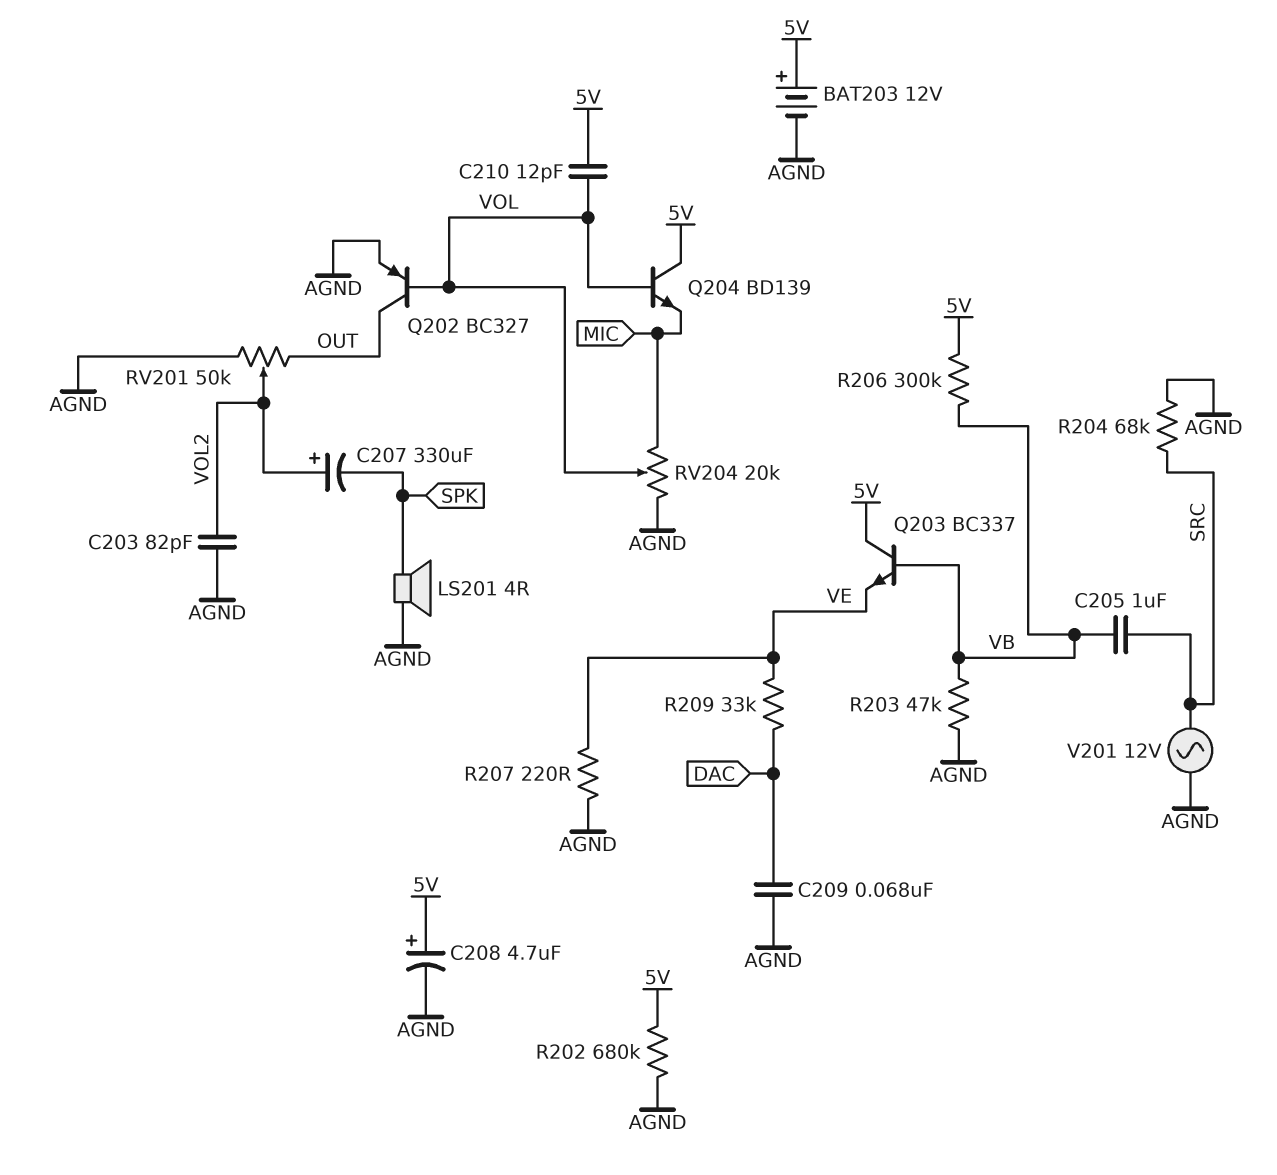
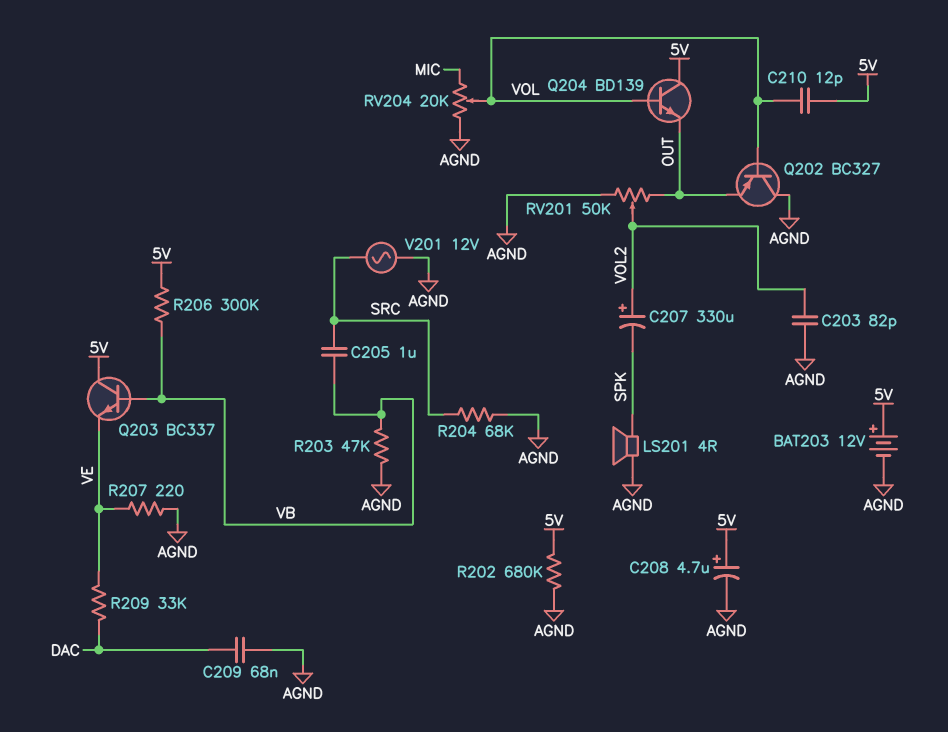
Q202: PNP BC327 (B VOL, C OUT, E AGND) -> PNP BC327 (B VOL, C AGND, E OUT)
Q204: NPN BD139 (B VOL, C 5V, E MIC) -> NPN BD139 (B VOL, C 5V, E OUT)

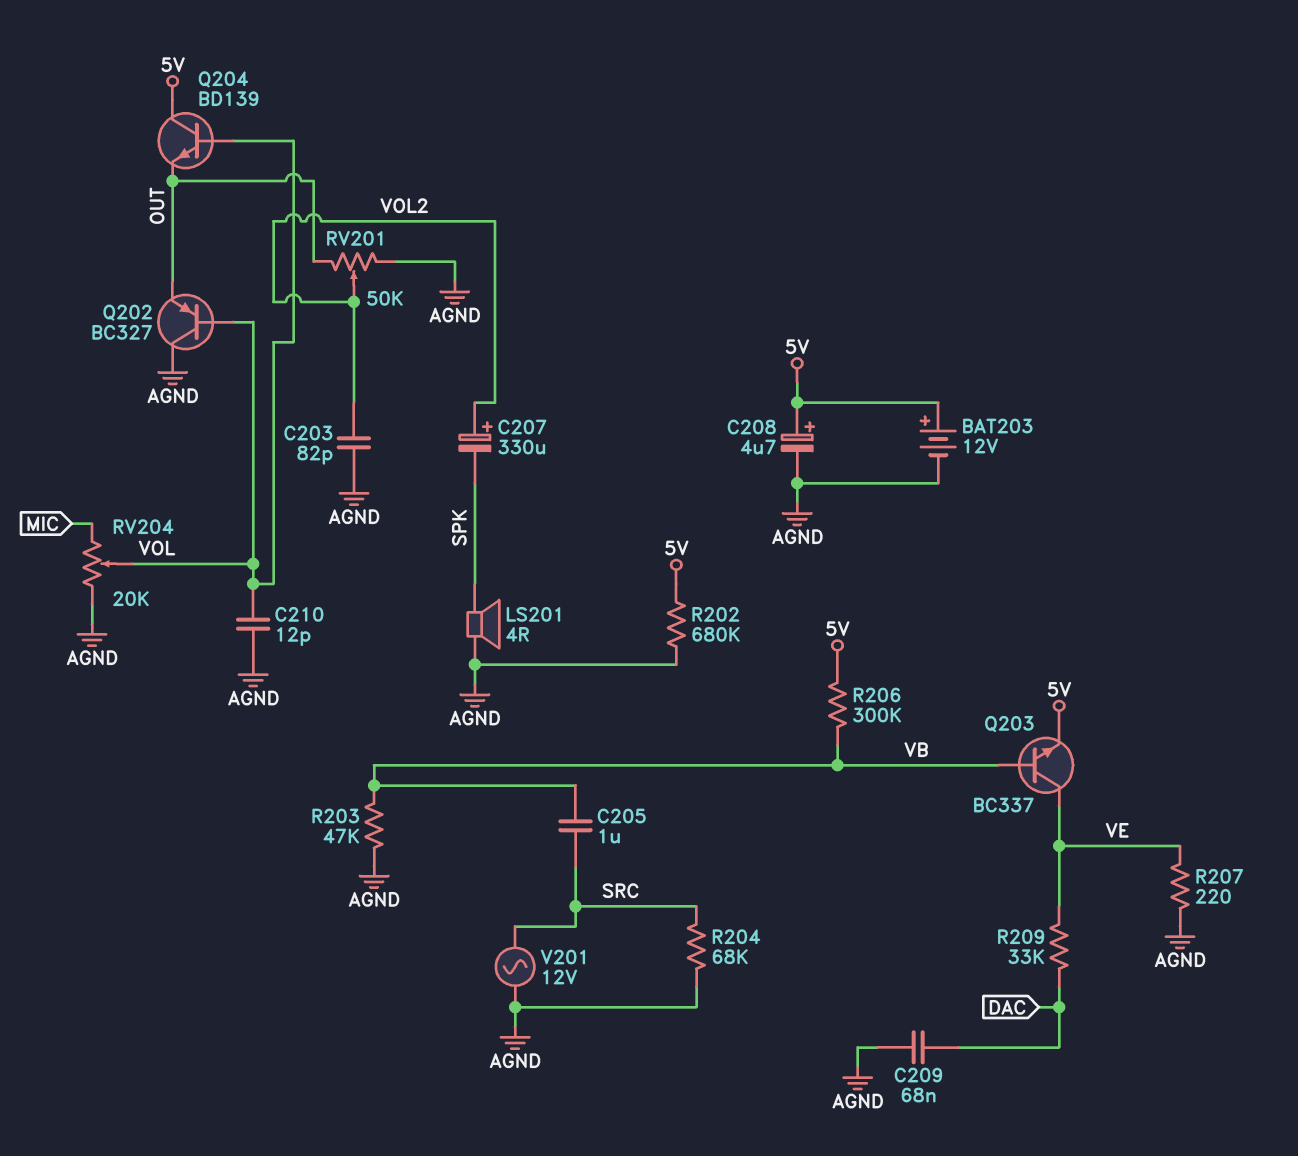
C210: 12pF (5V, VOL) -> 12pF (AGND, VOL)
Q203: NPN BC337 (B VB, C 5V, E VE) -> NPN BC337 (B VB, C VE, E 5V)

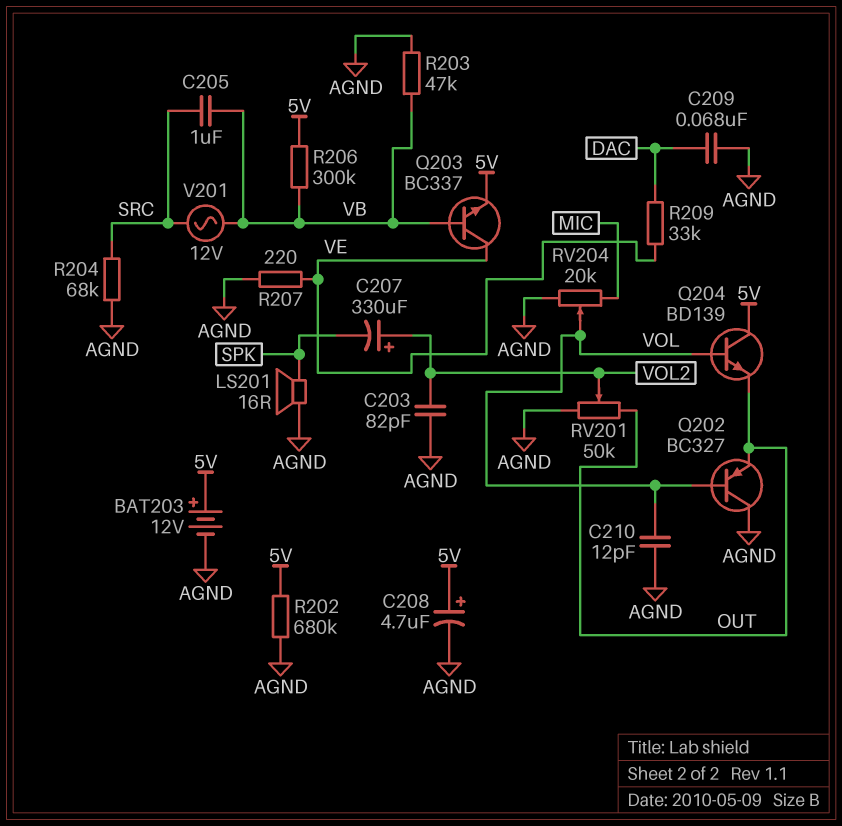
LS201: speaker 4R (AGND, SPK) -> speaker 16R (AGND, SPK)
V201: AC 12V (AGND, SRC) -> AC 12V (SRC, VB)

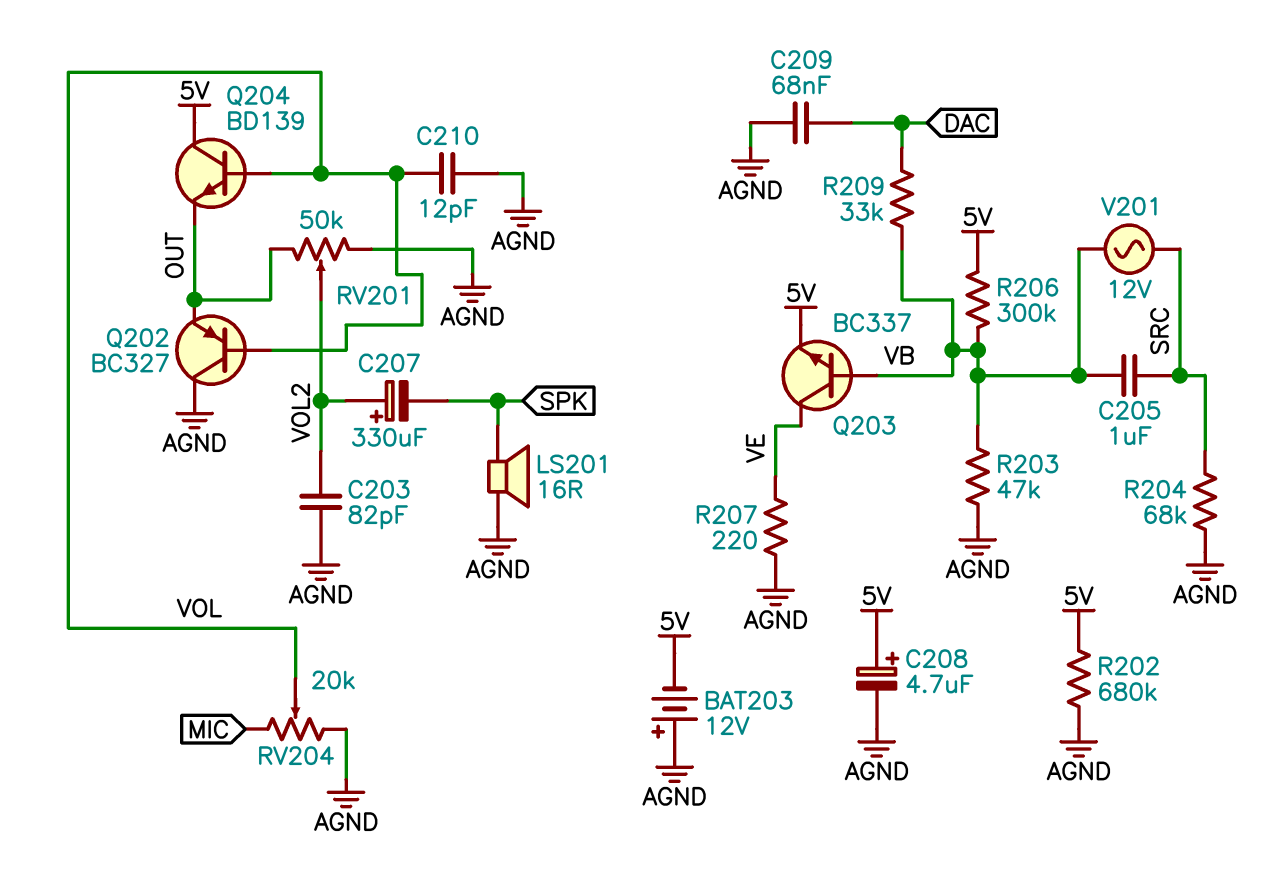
BAT203: 12V (plus 5V, minus AGND) -> 12V (plus AGND, minus 5V)
R209: 33k (DAC, VE) -> 33k (DAC, VB)

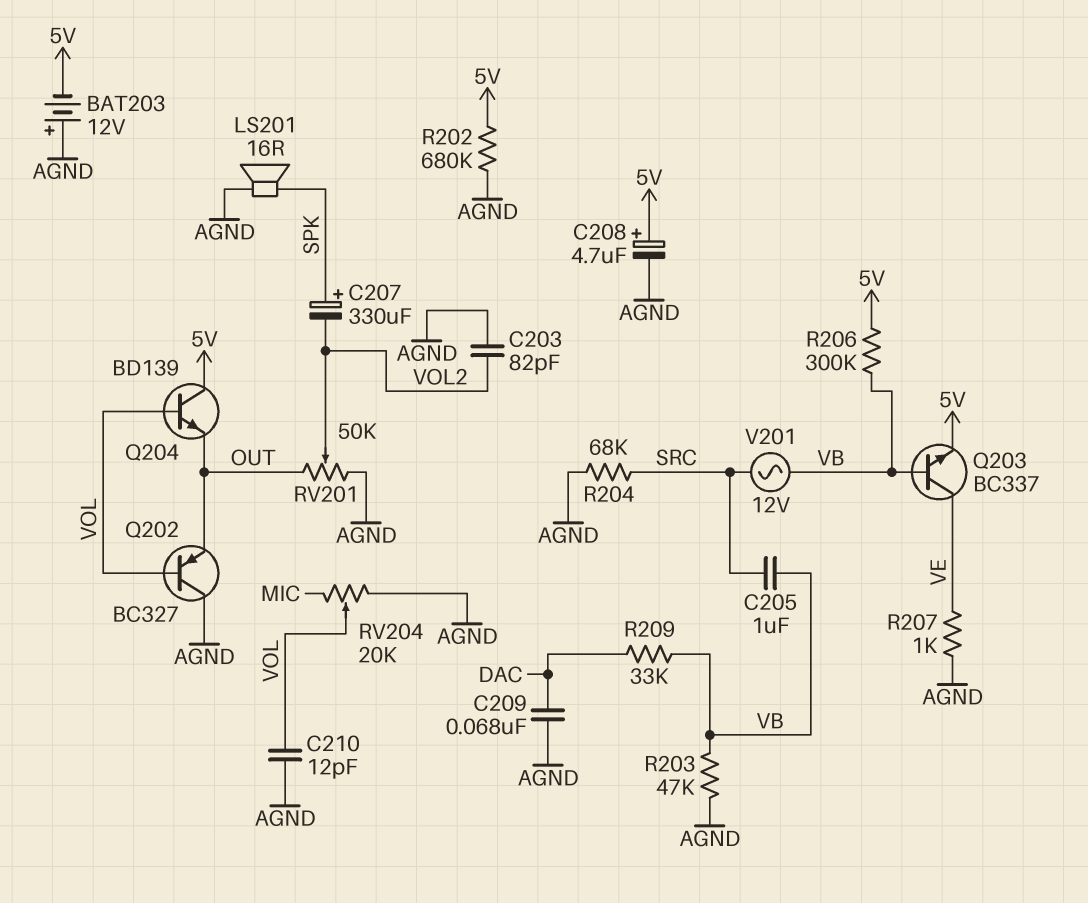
C207: 330uF (plus VOL2, minus SPK) -> 330uF (plus SPK, minus VOL2)
R207: 220 (AGND, VE) -> 1k (AGND, VE)

